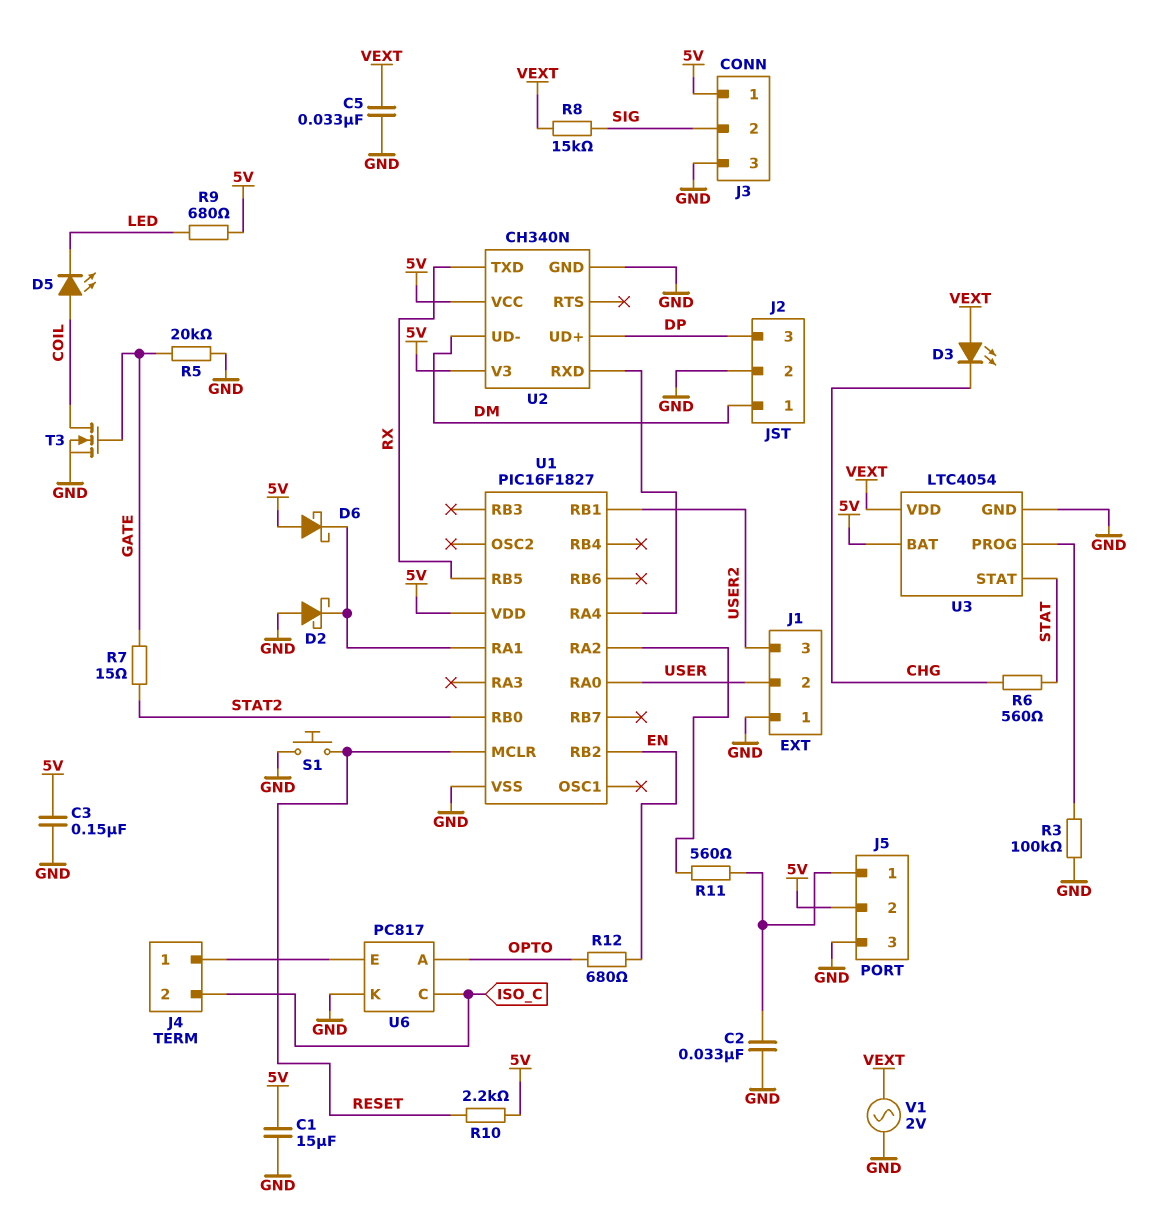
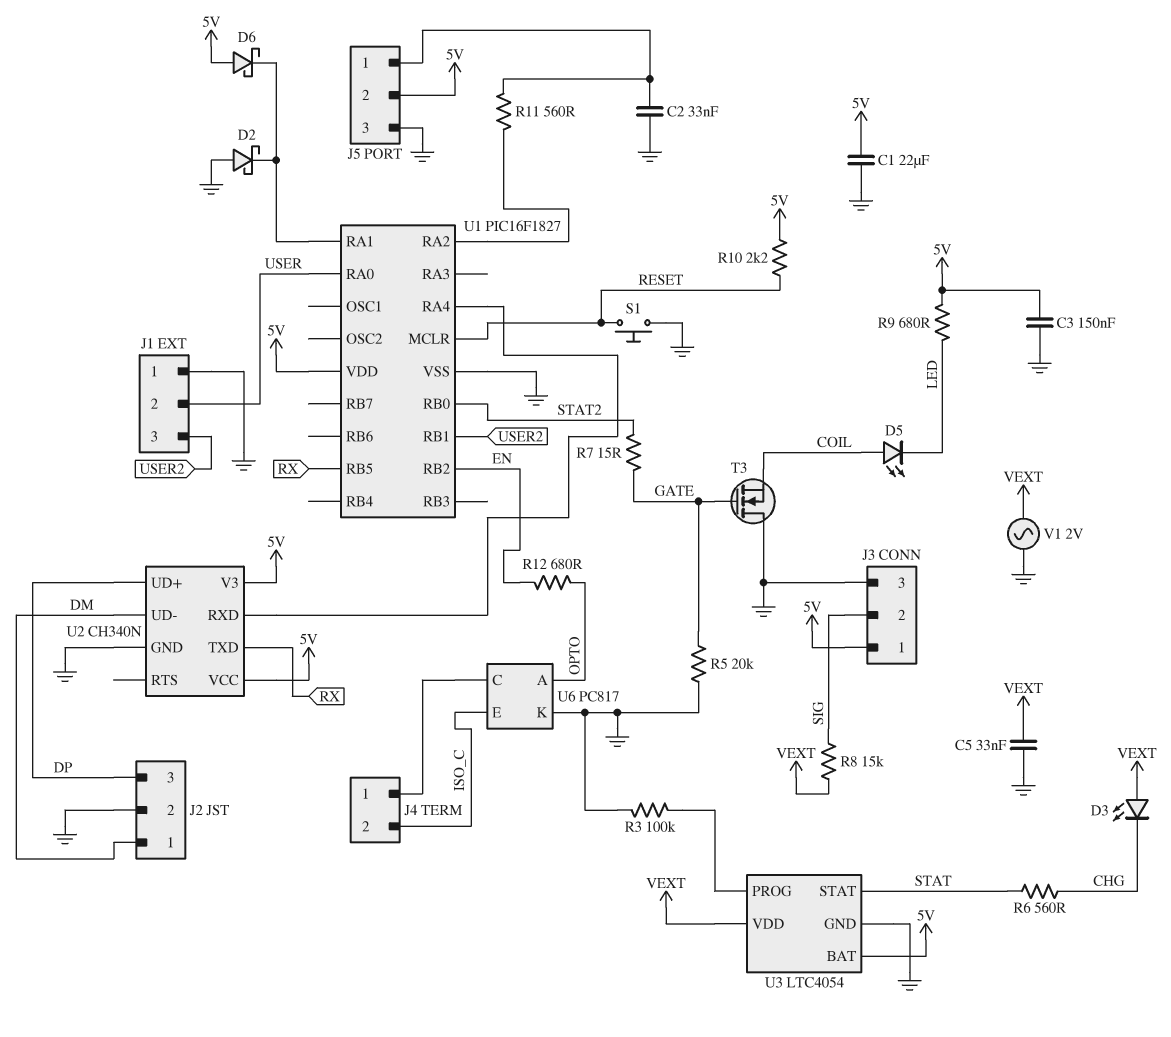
C1: 15uF (5V, GND) -> 22uF (5V, GND)
T3: NMOS (G GATE, D COIL, S GND) -> NMOS (G GATE, D GND, S COIL)
U6 pin C: ISO_C -> J4/1
U6 pin E: J4/1 -> ISO_C

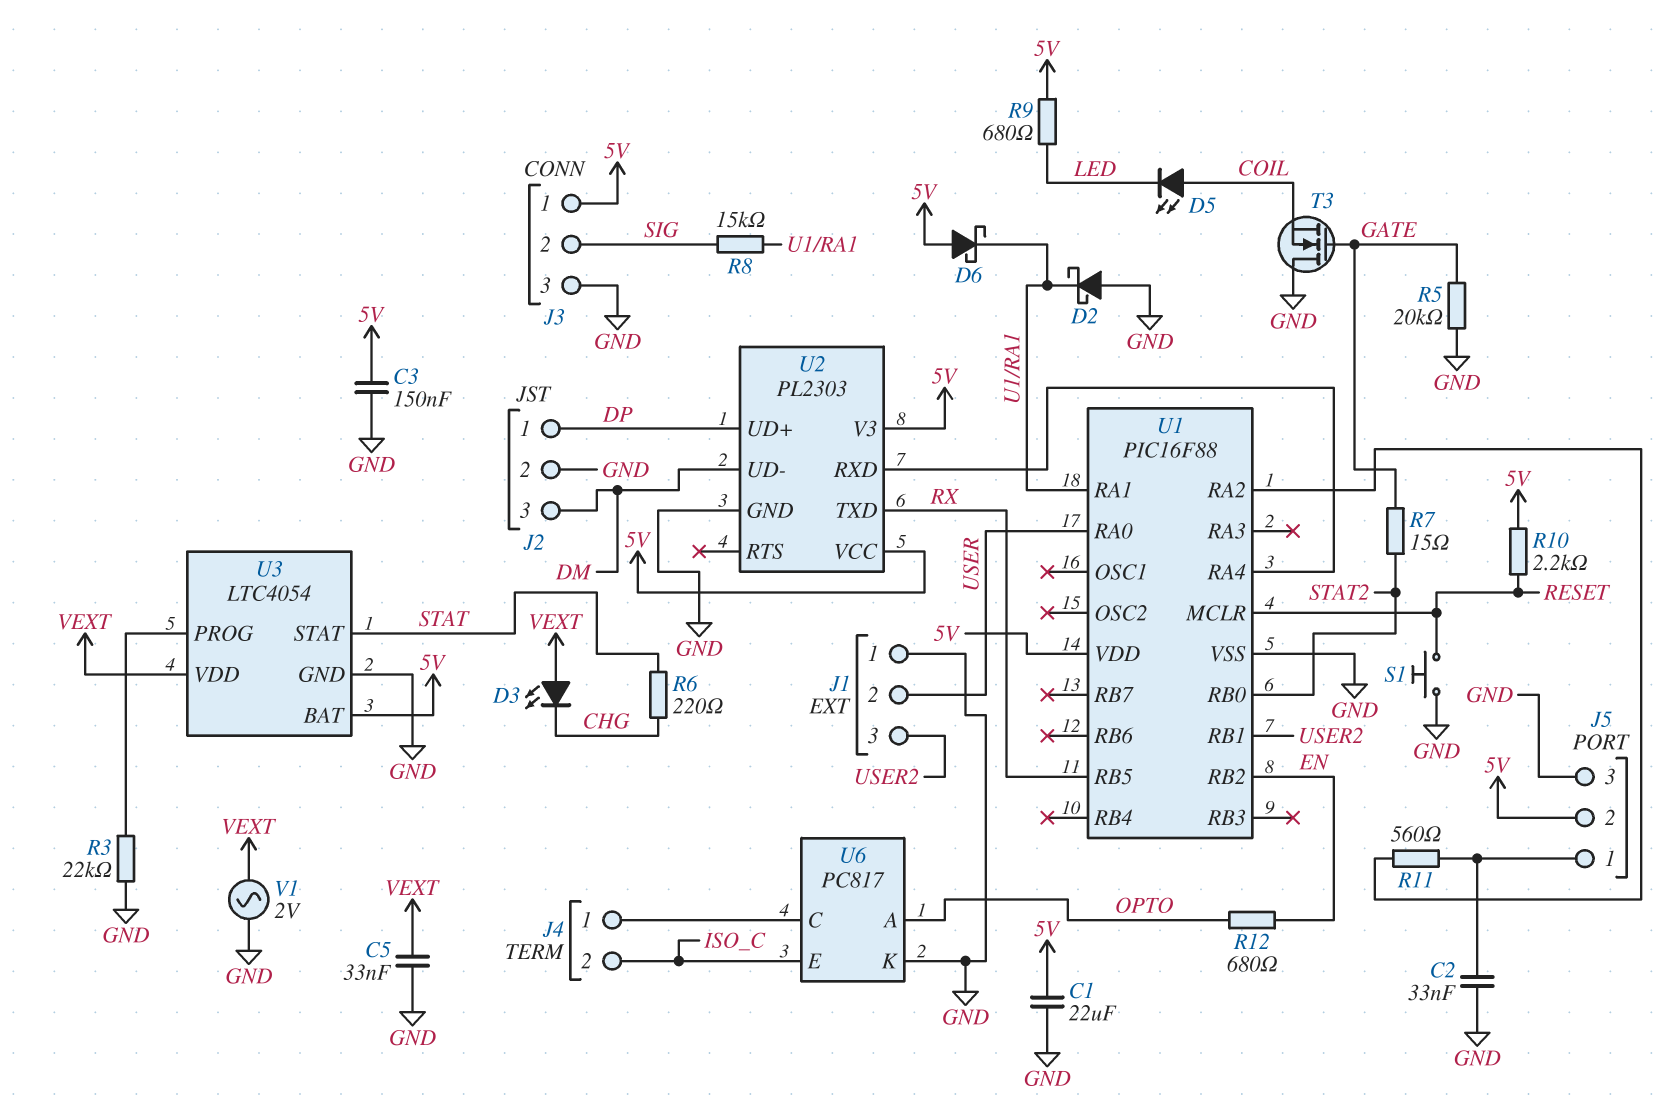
J2 pin 1: DM -> DP
J2 pin 3: DP -> DM
R3: 100k (GND, U3/PROG) -> 22k (GND, U3/PROG)
R6: 560 (CHG, STAT) -> 220 (CHG, STAT)
R8: 15k (SIG, VEXT) -> 15k (SIG, U1/RA1)
U1: PIC16F1827 -> PIC16F88
U2: CH340N -> PL2303

